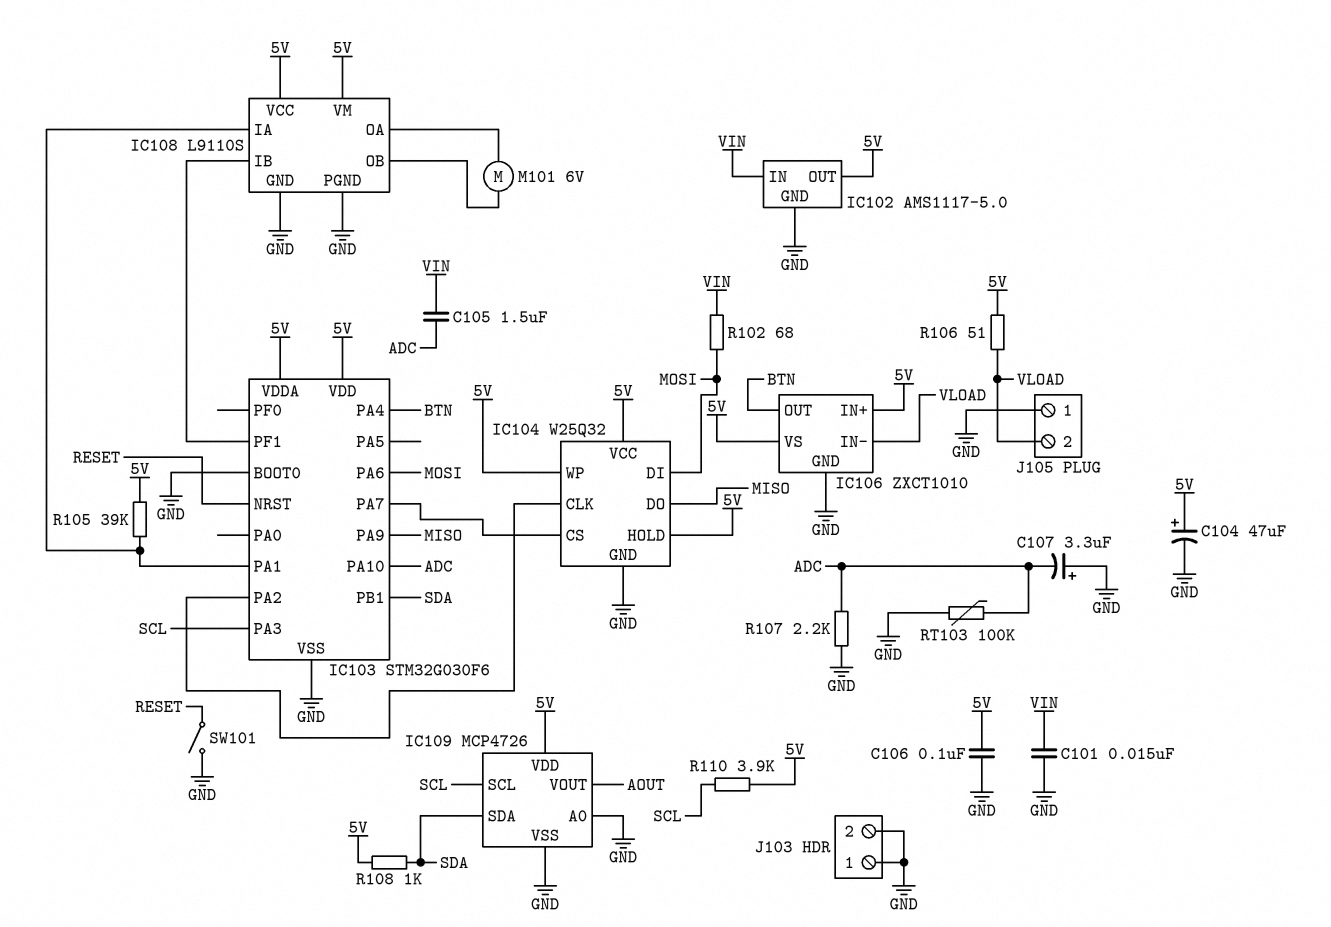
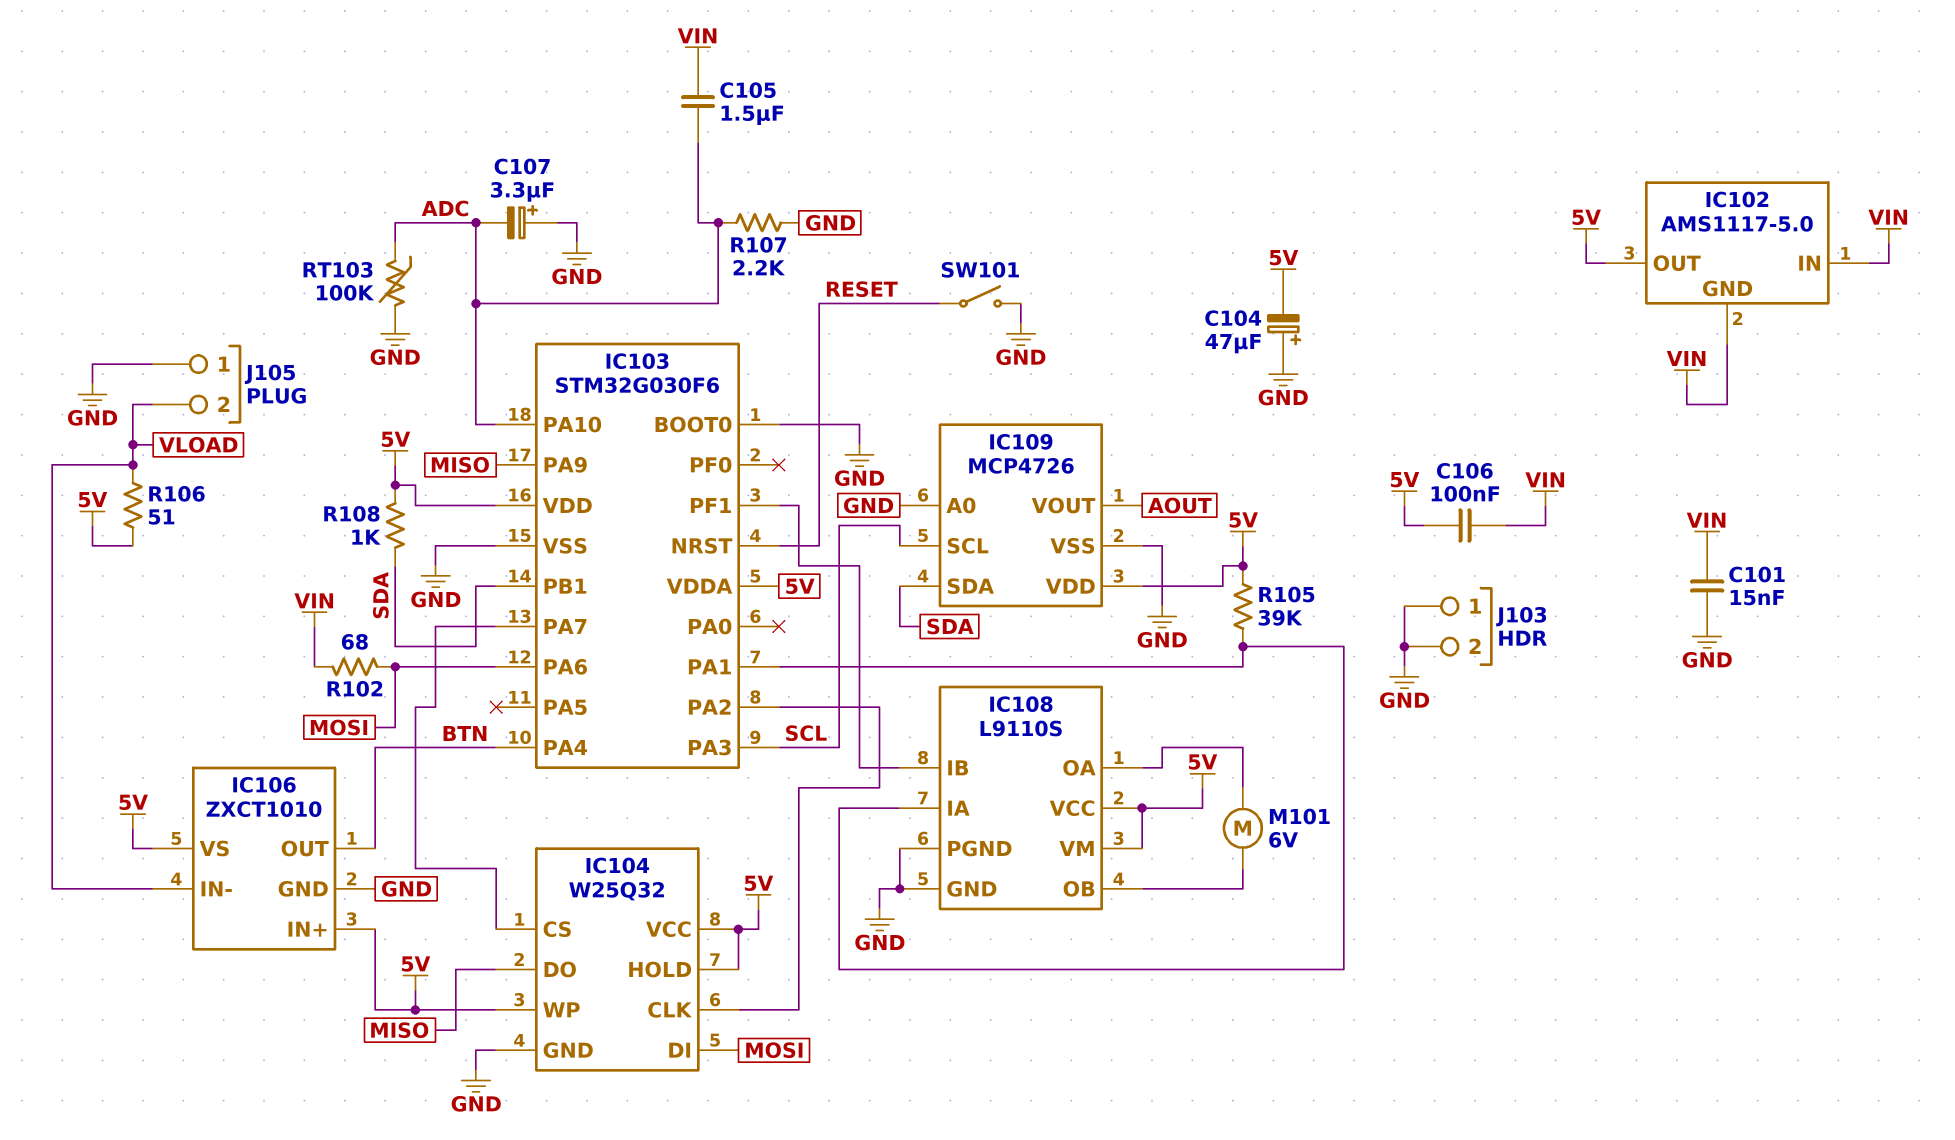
C104: 47uF (plus 5V, minus GND) -> 47uF (plus GND, minus 5V)
C106: 100nF (5V, GND) -> 100nF (5V, VIN)
IC102 pin GND: GND -> VIN
R110: 3.9k (5V, SCL) -> none

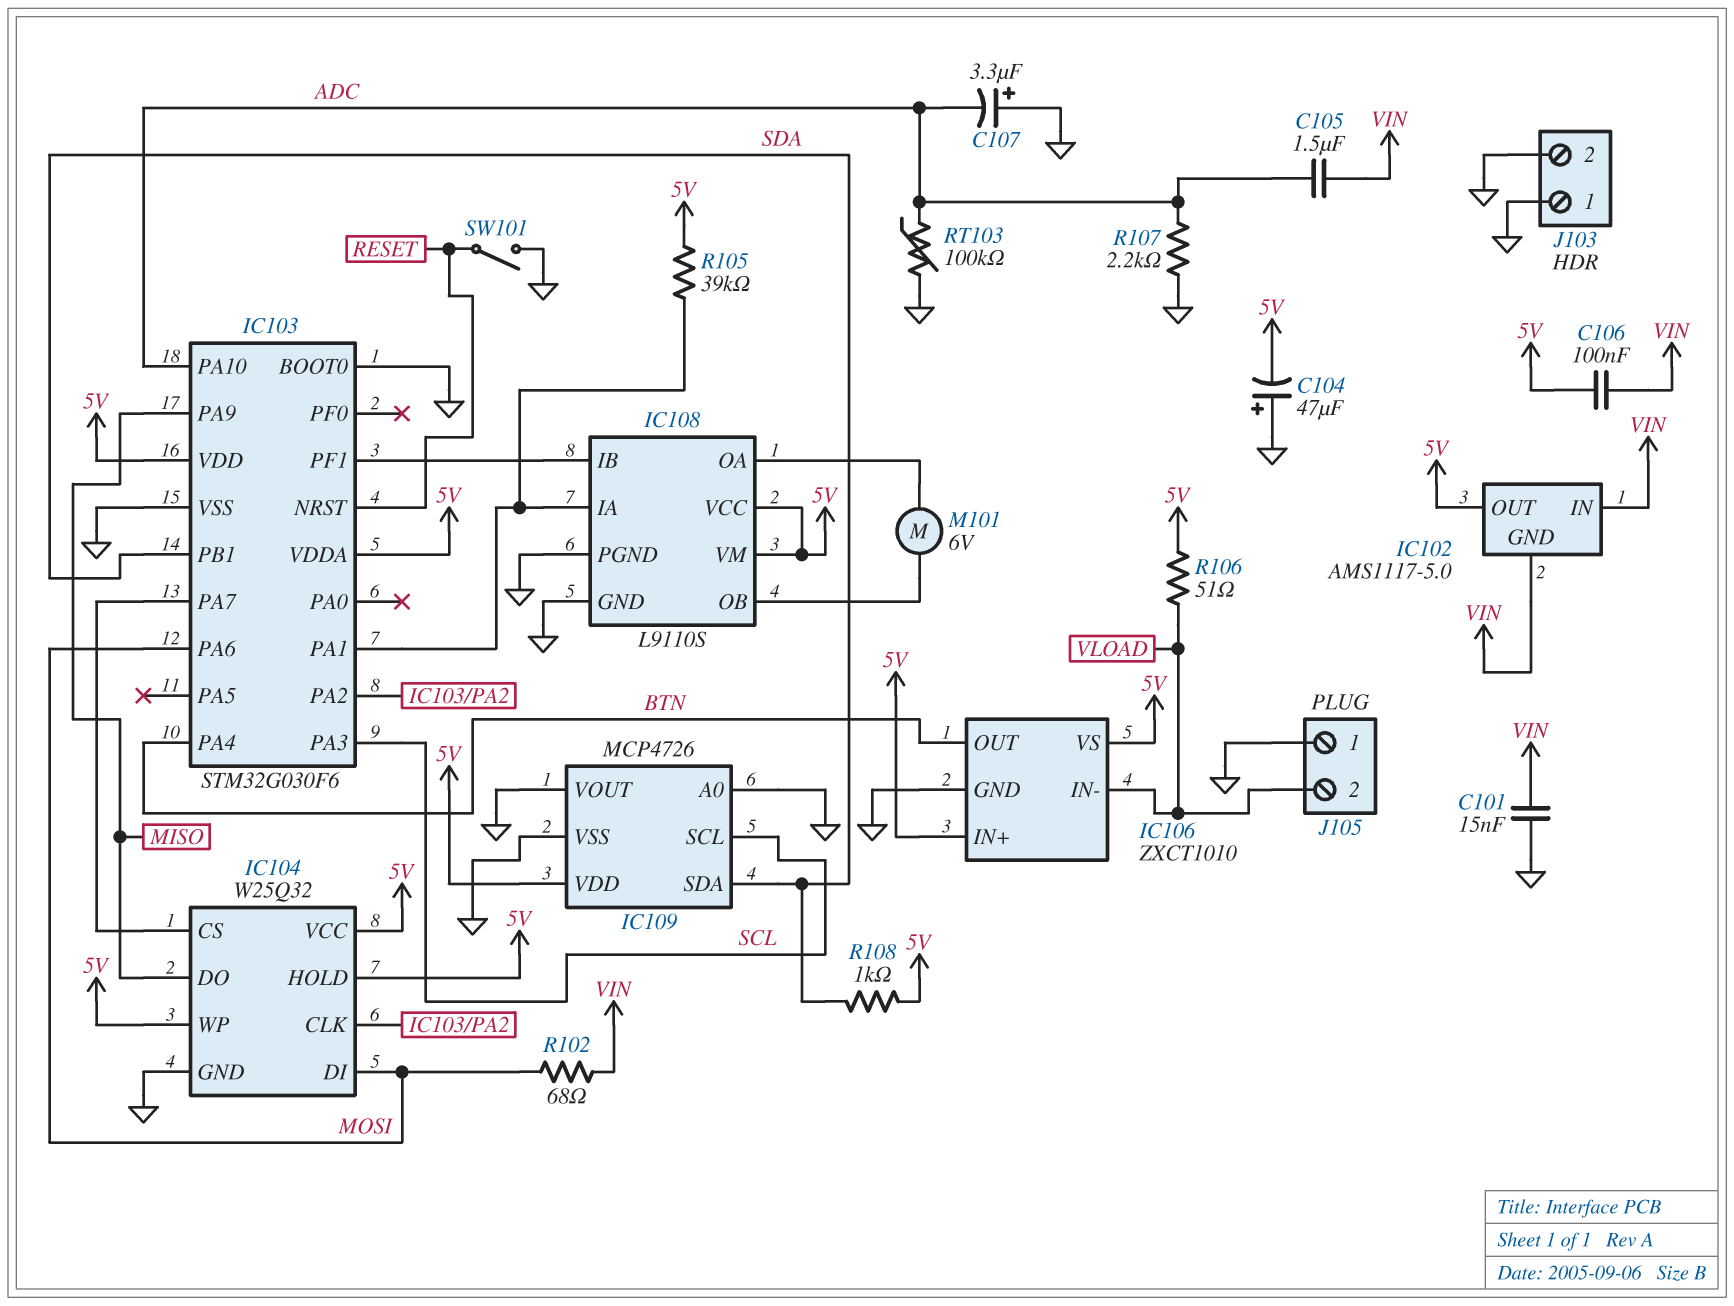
IC109 pin VOUT: AOUT -> GND

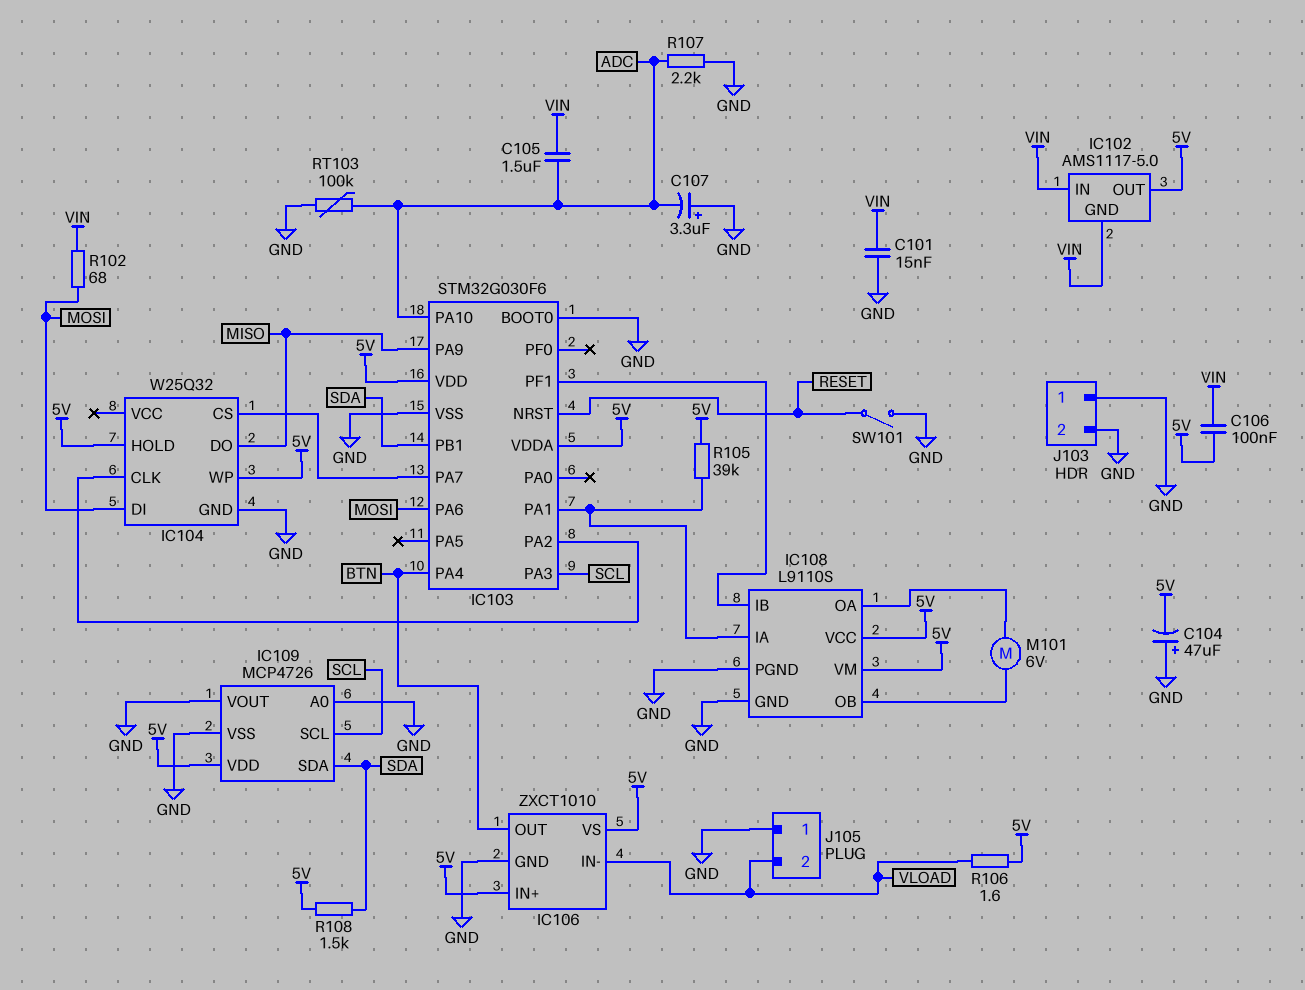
IC104 pin VCC: 5V -> none
R106: 51 (5V, VLOAD) -> 1.6 (5V, VLOAD)
R108: 1k (5V, SDA) -> 1.5k (5V, SDA)

